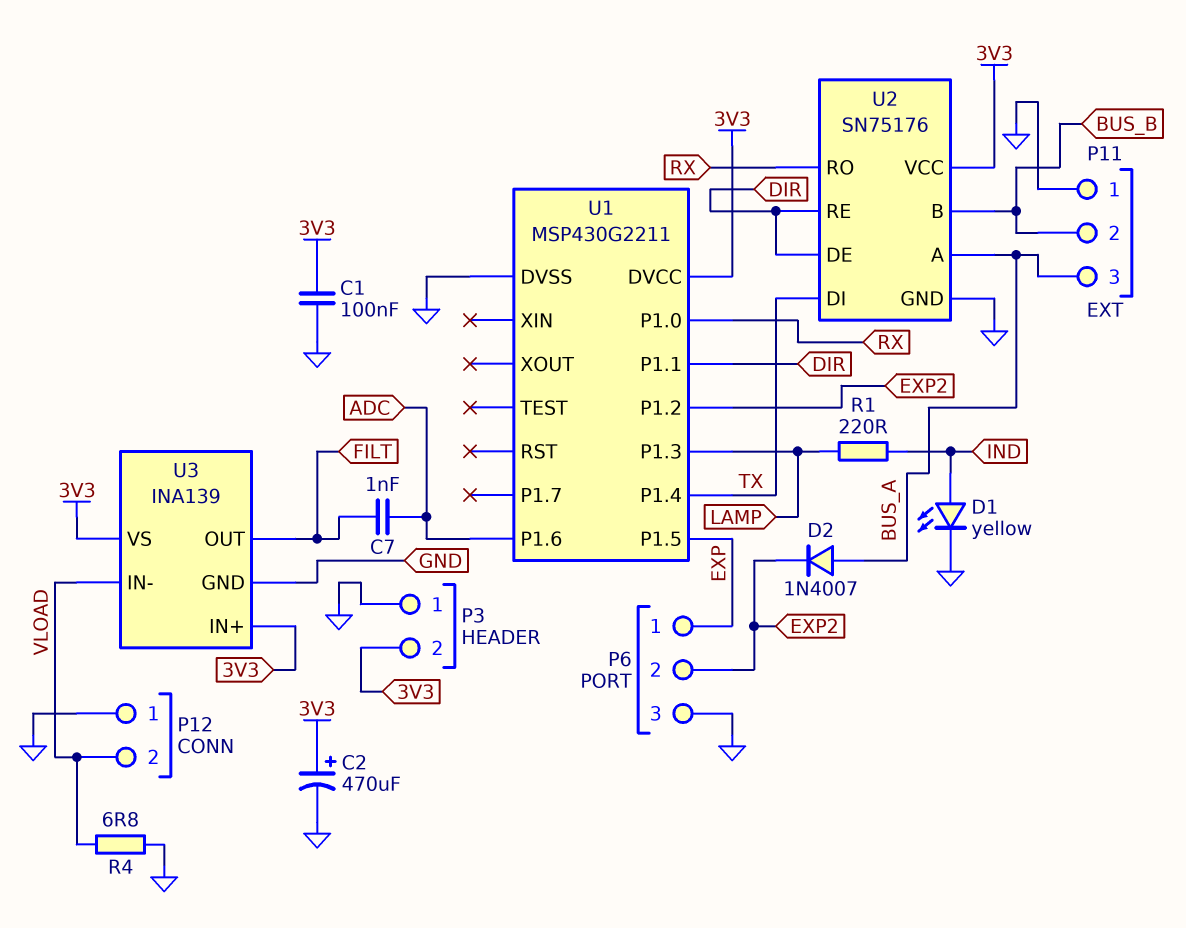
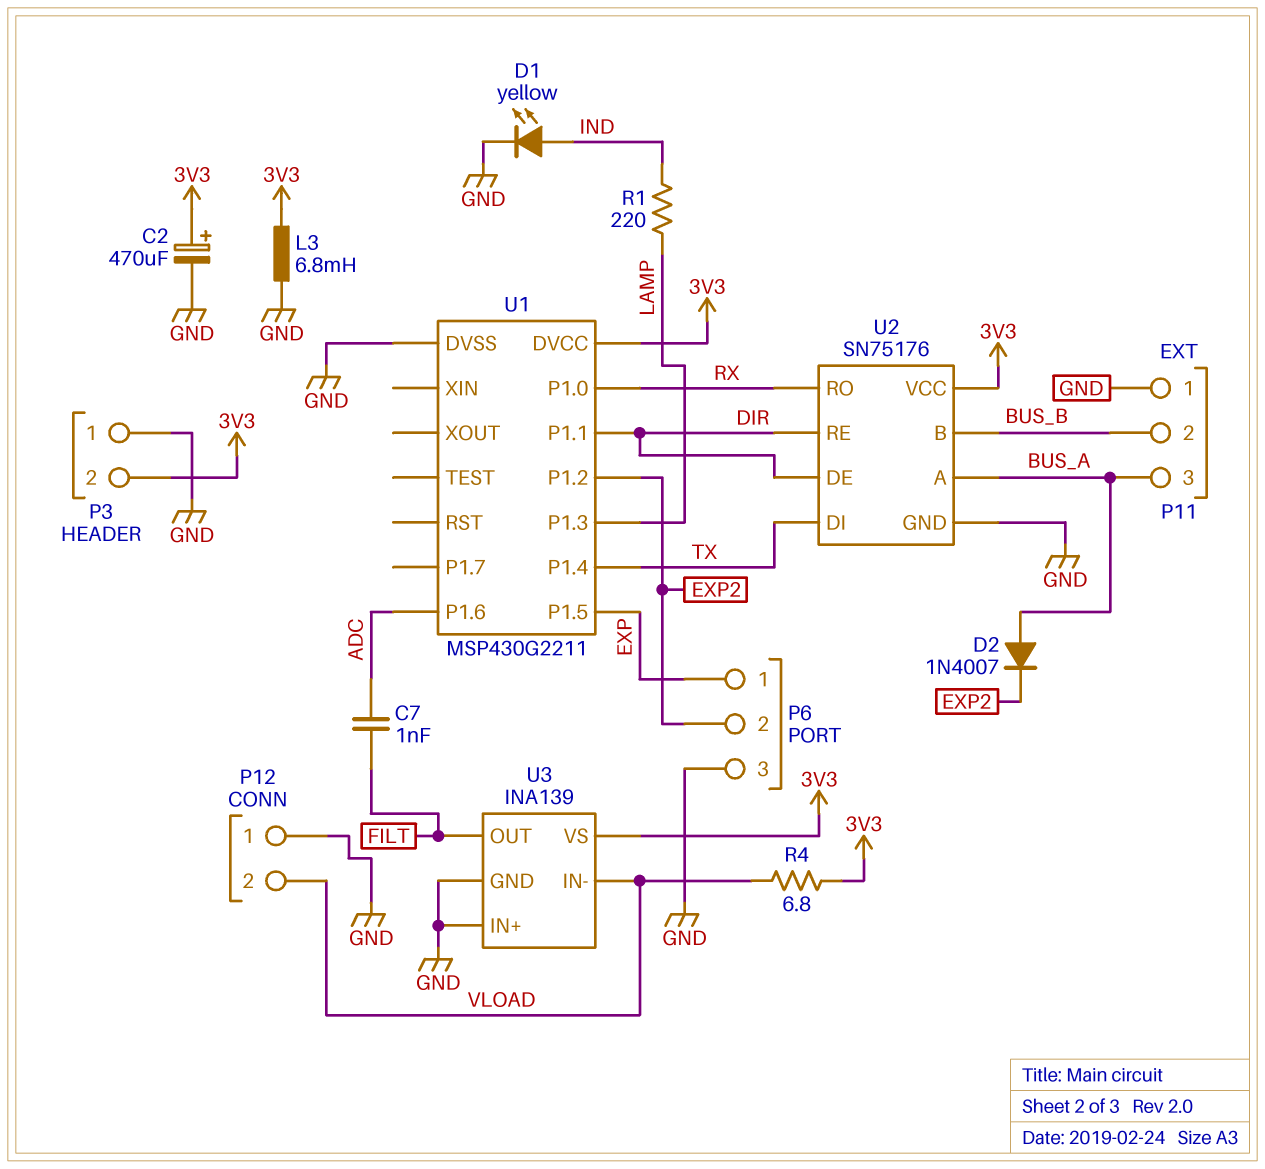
C1: 100nF (3V3, GND) -> none
L3: none -> 6.8mH (3V3, GND)
R4: 6.8 (GND, VLOAD) -> 6.8 (3V3, VLOAD)
U3 pin IN+: 3V3 -> GND

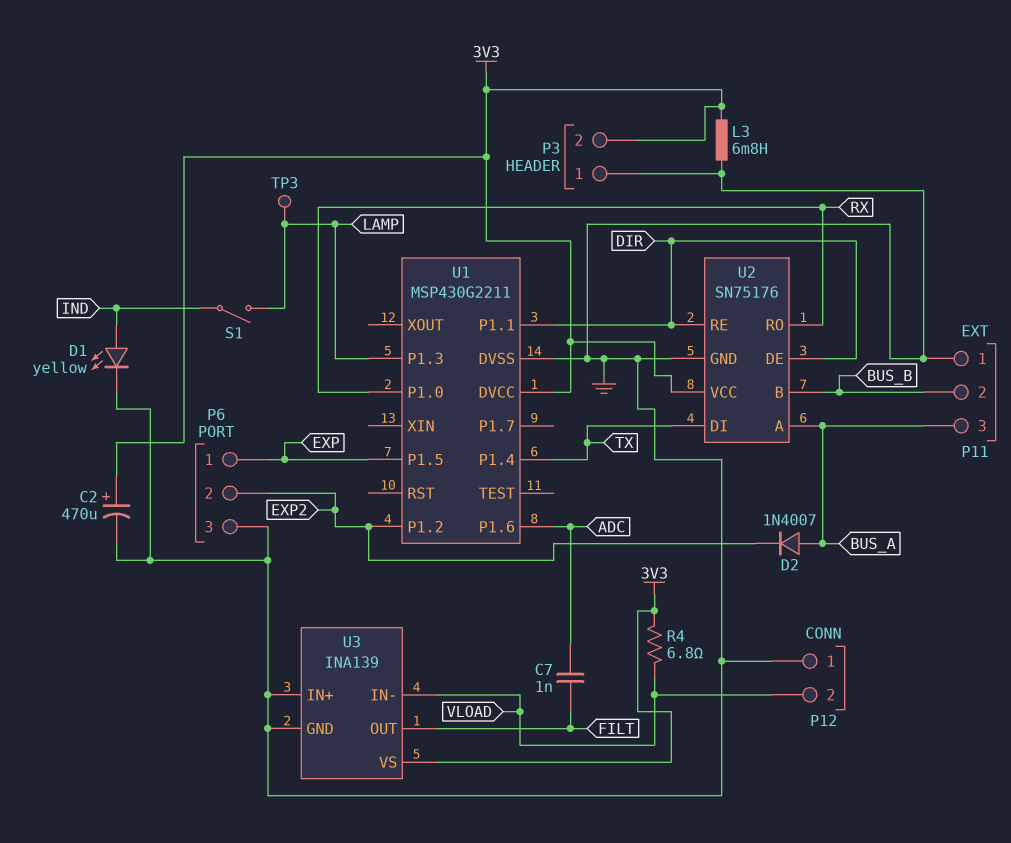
R1: 220 (IND, LAMP) -> none
S1: none -> switch (IND, LAMP)
TP3: none -> test point (LAMP)

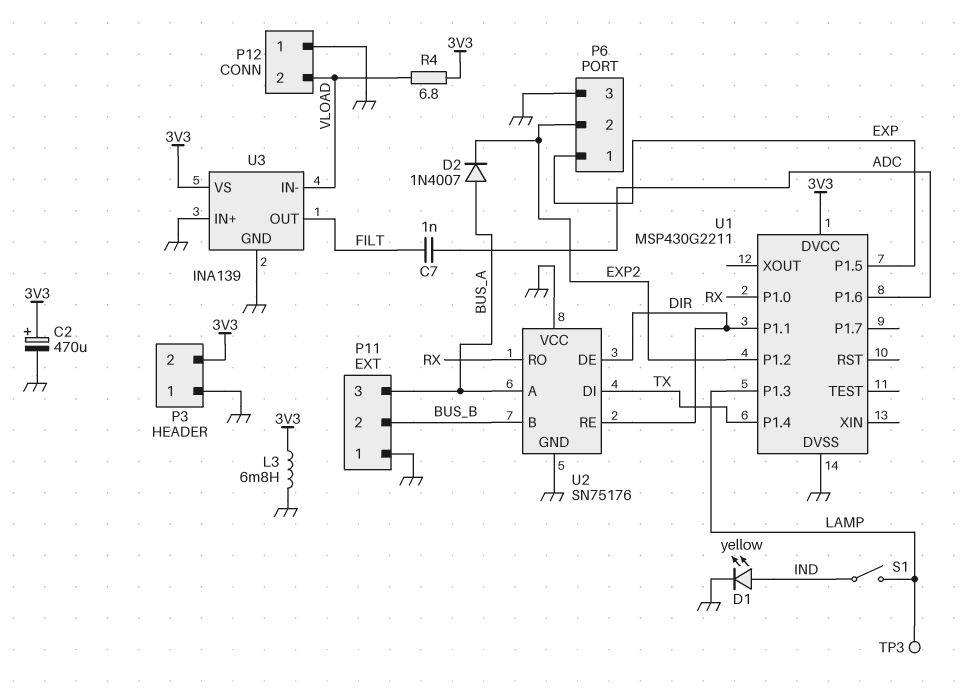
U2 pin VCC: 3V3 -> GND

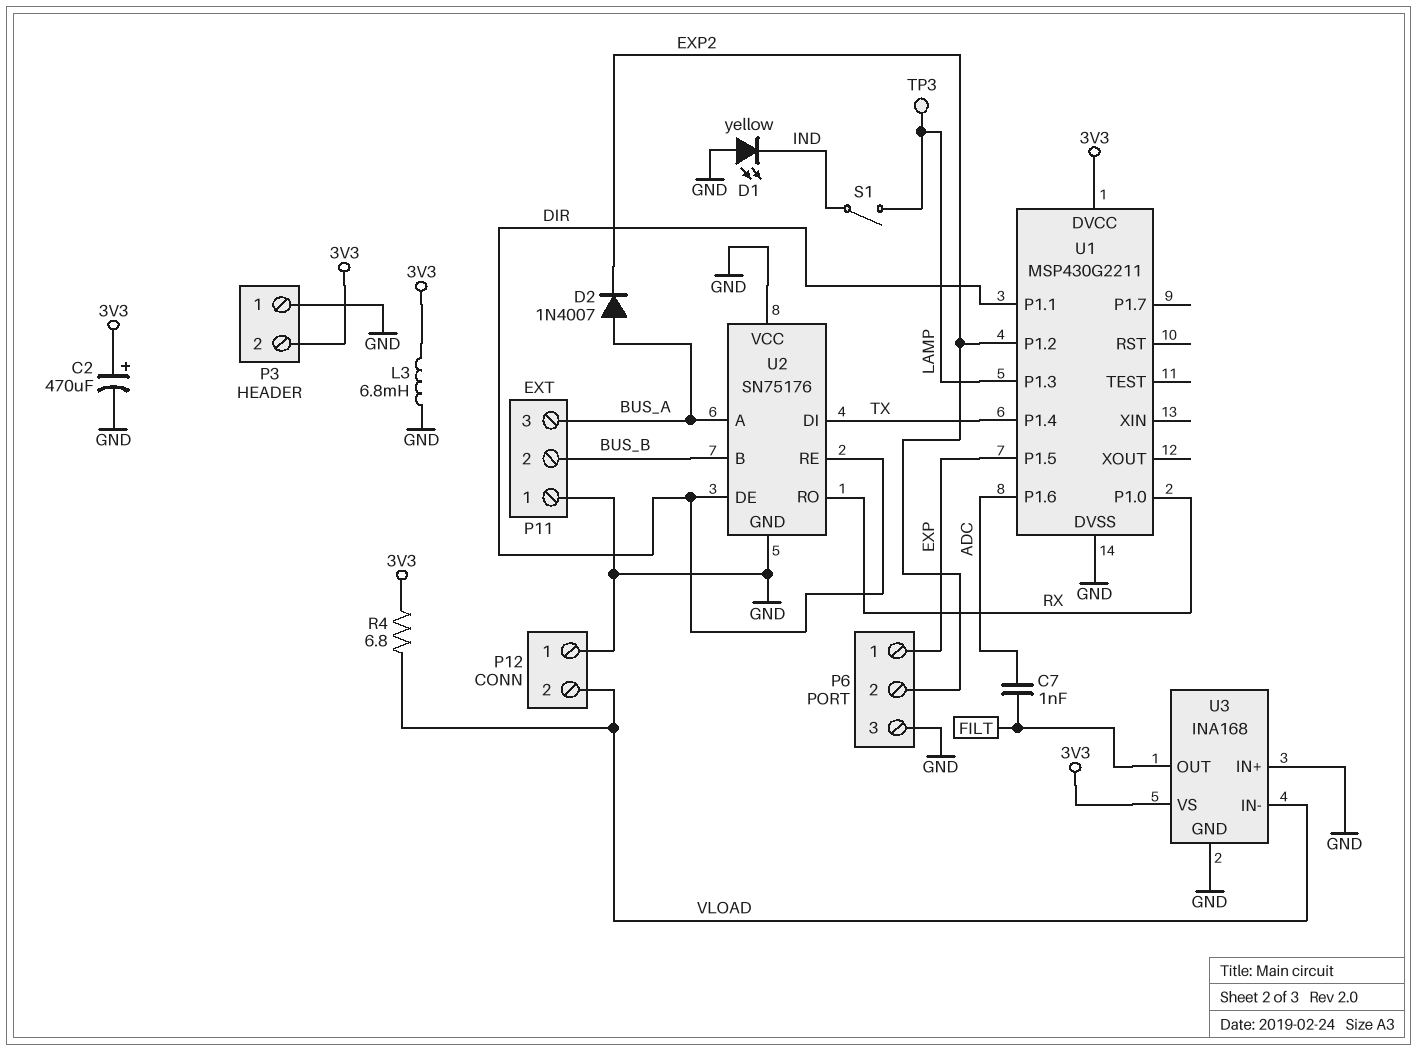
D1: LED yellow (A IND, K GND) -> LED yellow (A GND, K IND)
U3: INA139 -> INA168

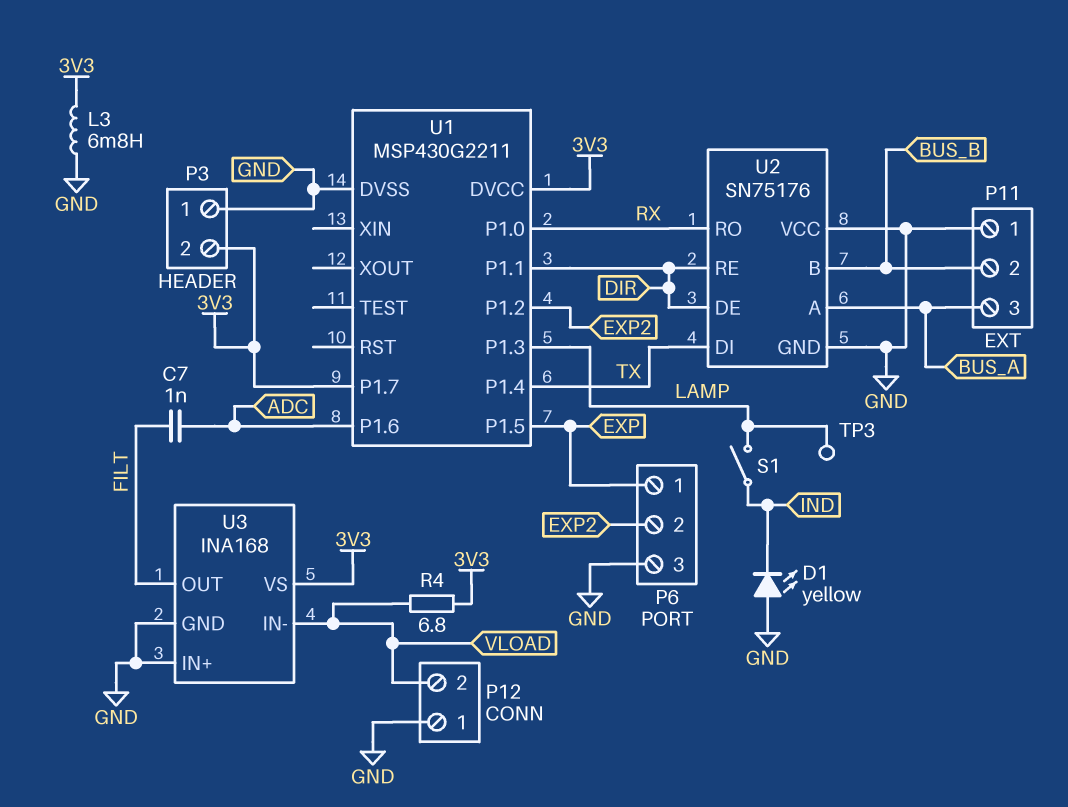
C2: 470uF (plus 3V3, minus GND) -> none
D2: diode 1N4007 (A BUS_A, K EXP2) -> none
U1 pin P1.7: none -> 3V3

